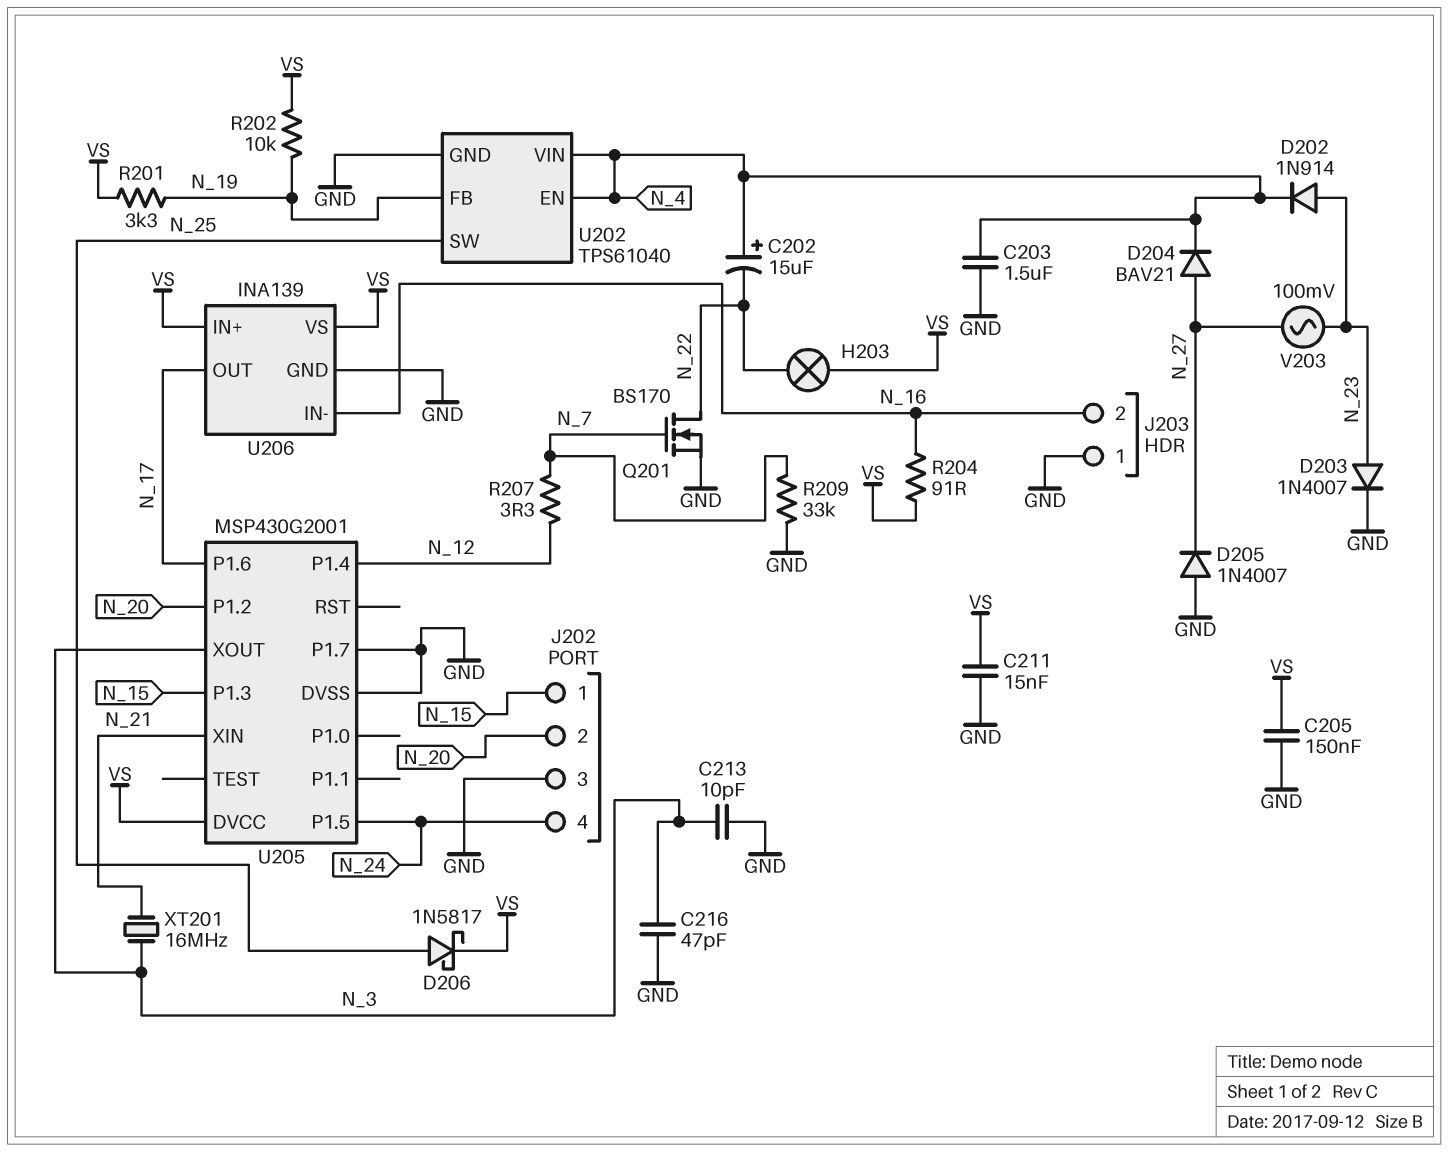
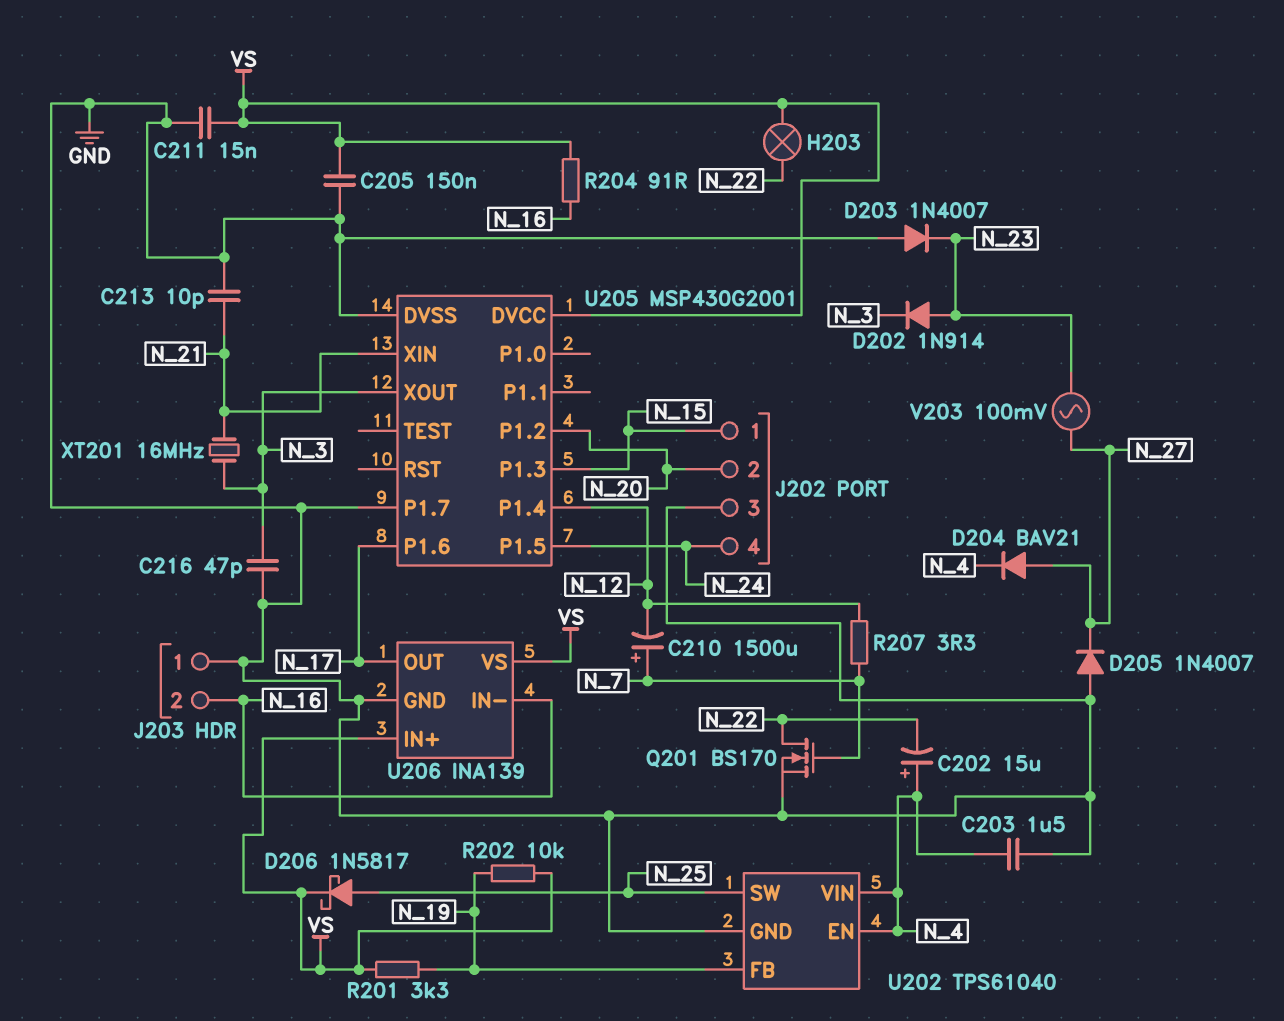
C210: none -> 1500uF (plus N_7, minus N_12)
C213: 10pF (GND, N_3) -> 10pF (GND, N_21)
D202: diode 1N914 (A N_23, K N_4) -> diode 1N914 (A N_23, K N_3)
D203: diode 1N4007 (A N_23, K GND) -> diode 1N4007 (A GND, K N_23)
R209: 33k (GND, N_7) -> none

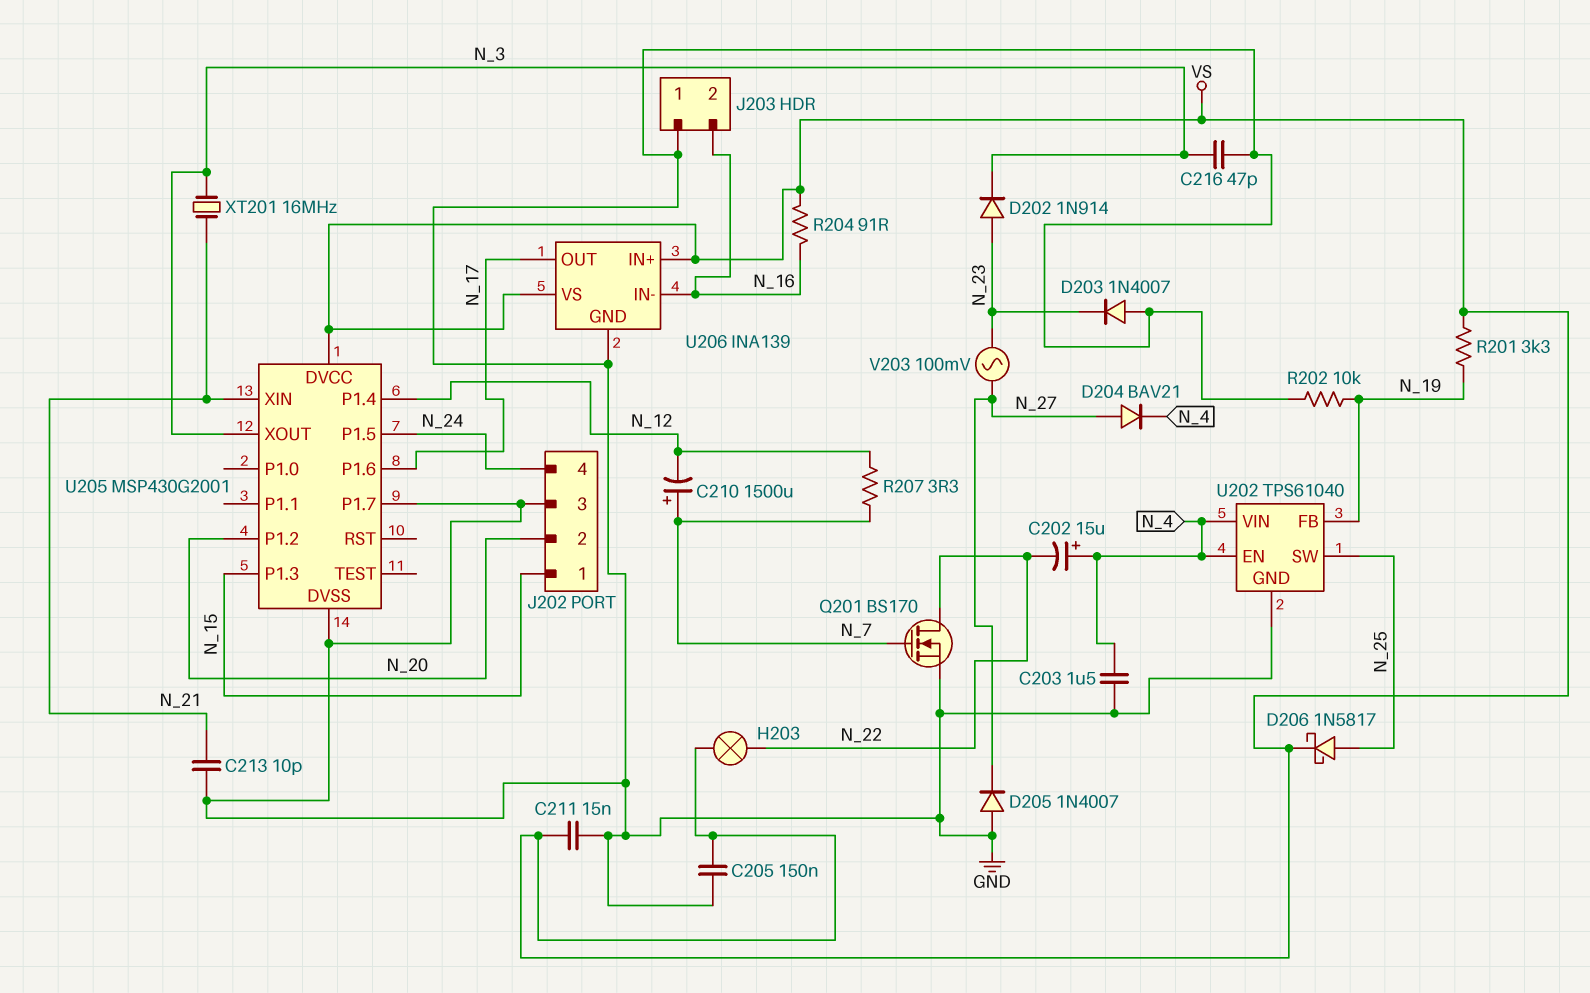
R202: 10k (N_19, VS) -> 10k (GND, N_19)

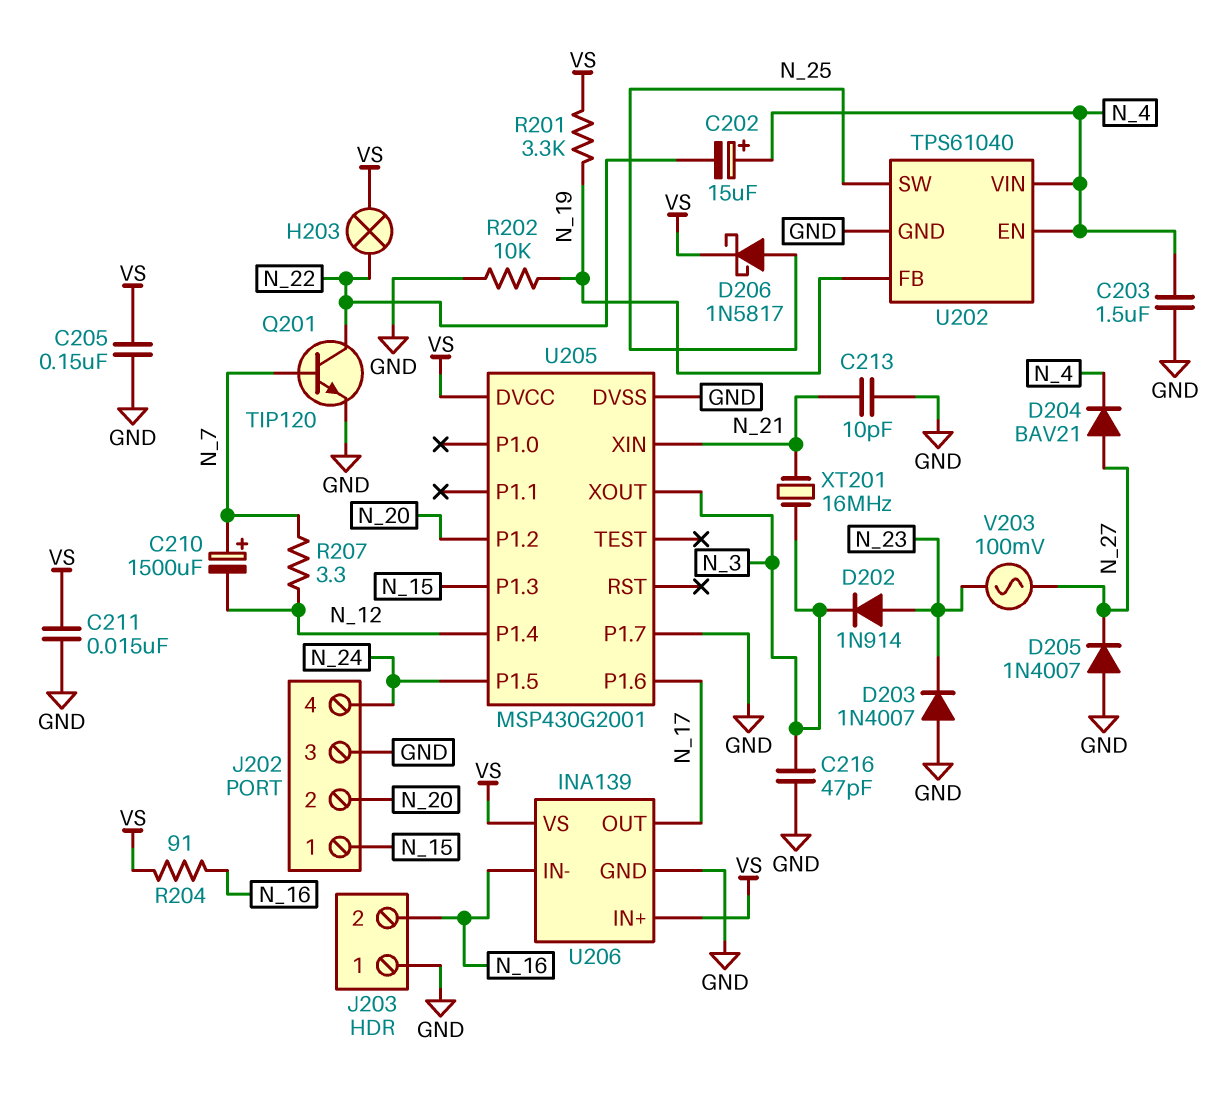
Q201: NMOS BS170 (G N_7, D N_22, S GND) -> NPN TIP120 (B N_7, C N_22, E GND)

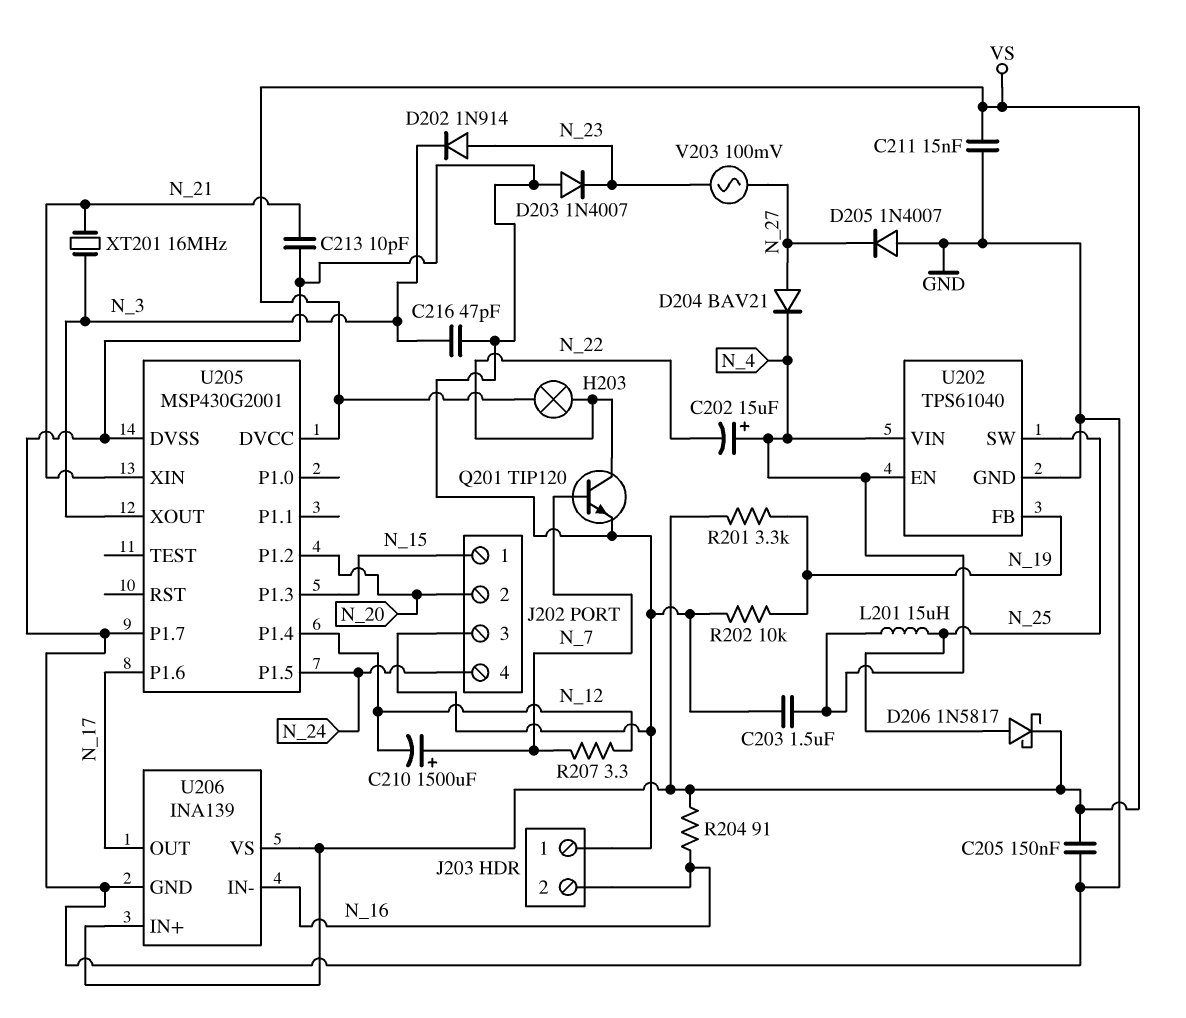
L201: none -> 15uH (N_4, N_25)

